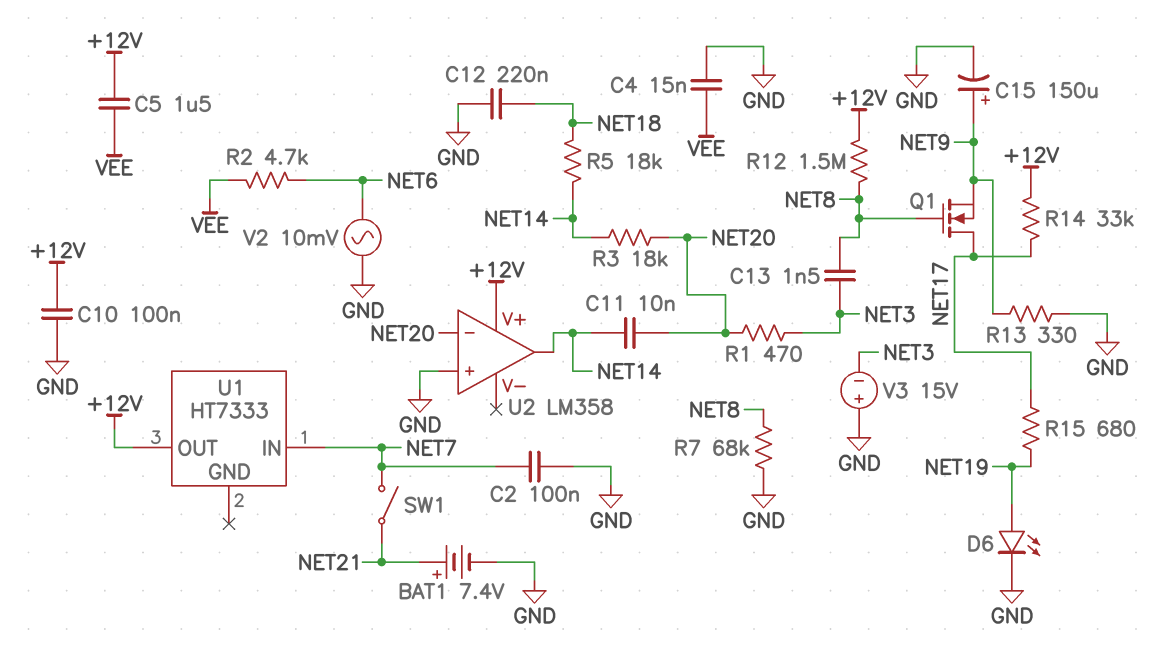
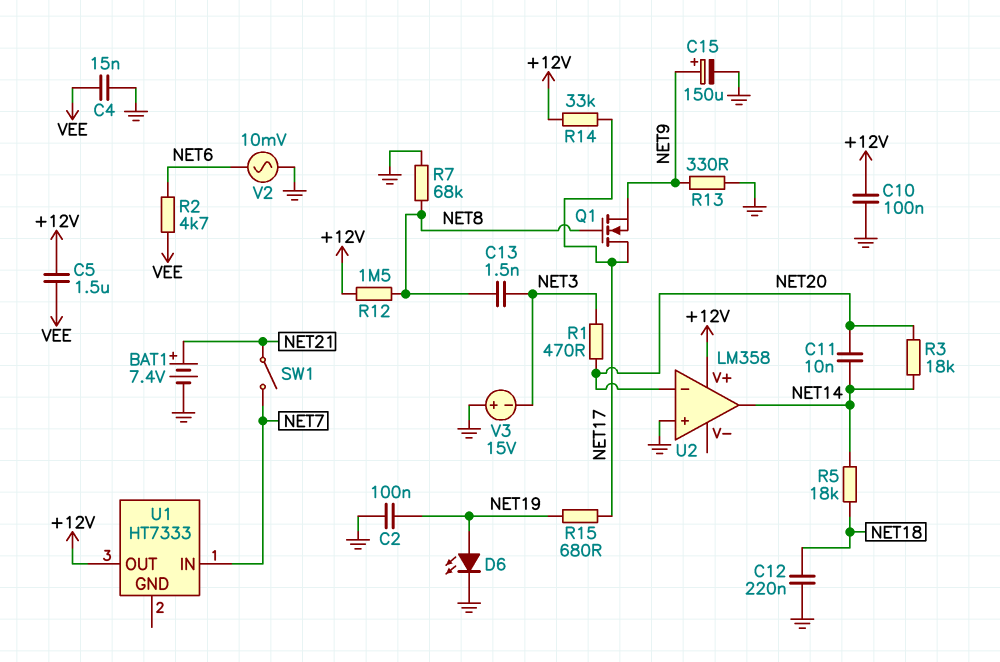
C2: 100nF (GND, NET7) -> 100nF (GND, NET19)

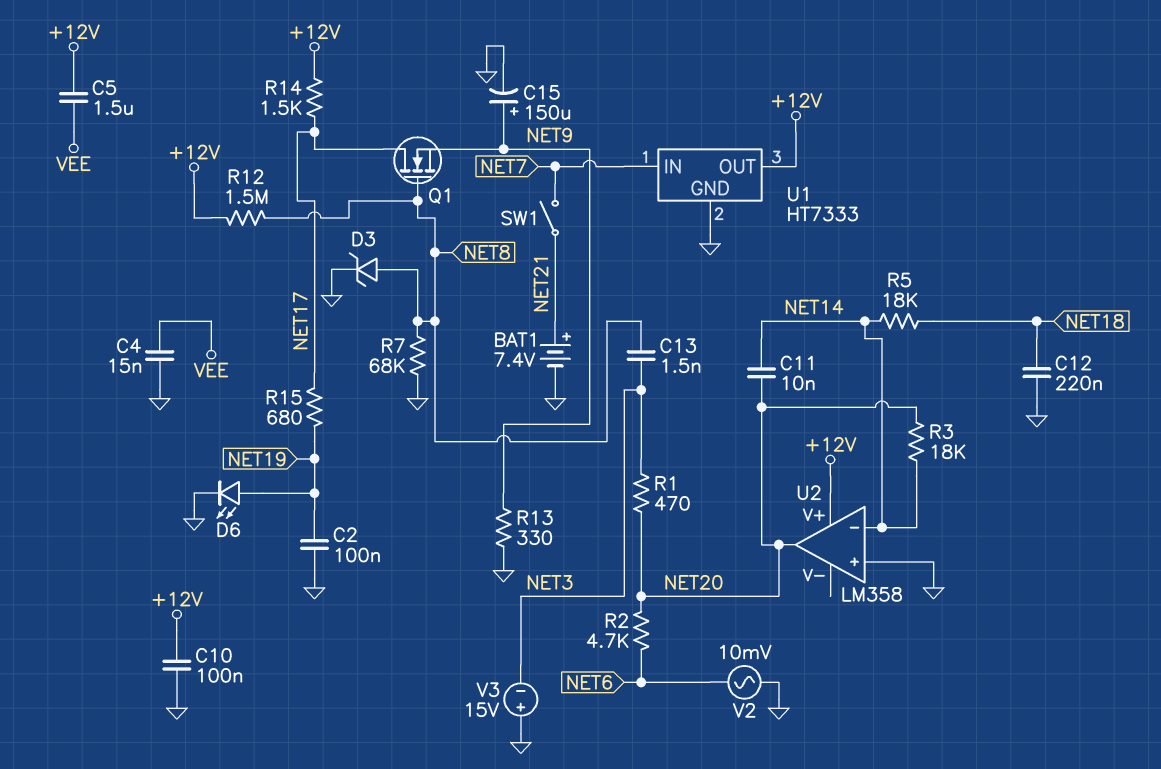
D3: none -> zener (A NET8, K GND)
R2: 4.7k (NET6, VEE) -> 4.7k (NET6, NET20)
R14: 33k (+12V, NET17) -> 1.5k (+12V, NET17)
U1 pin GND: none -> GND
U2 pin in-: NET20 -> NET14
U2 pin out: NET14 -> NET20

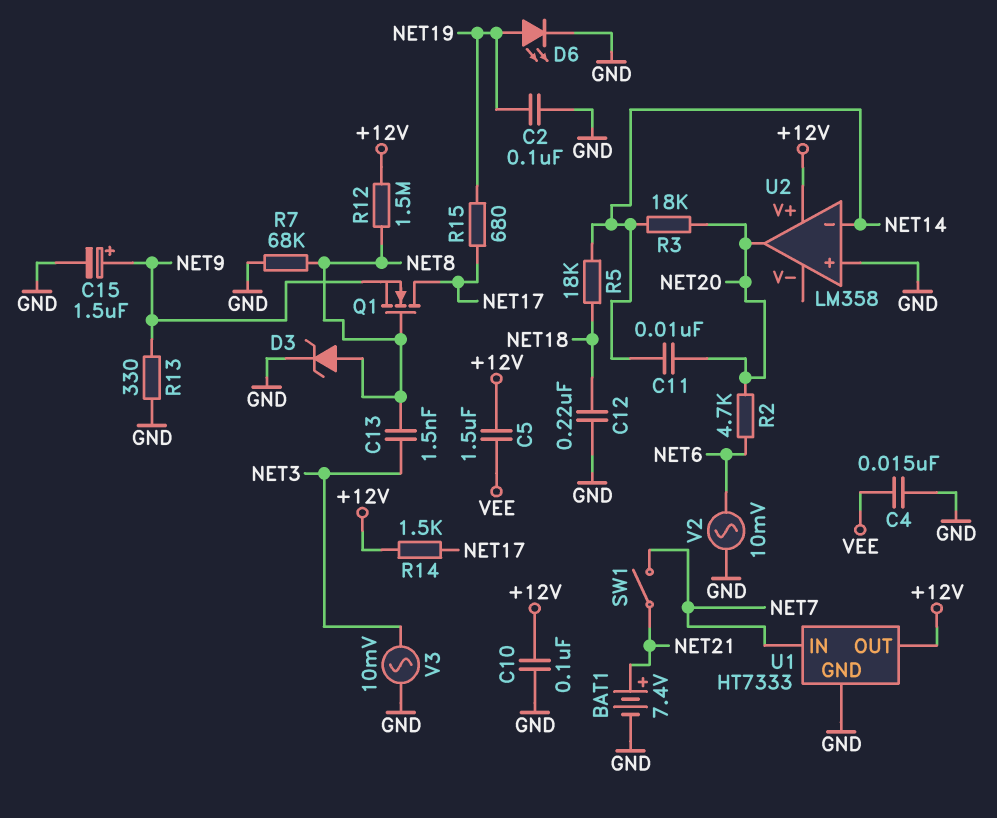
C15: 150uF (plus NET9, minus GND) -> 1.5uF (plus NET9, minus GND)
R1: 470 (NET3, NET20) -> none
V3: 15V (plus GND, minus NET3) -> AC 10mV (GND, NET3)

